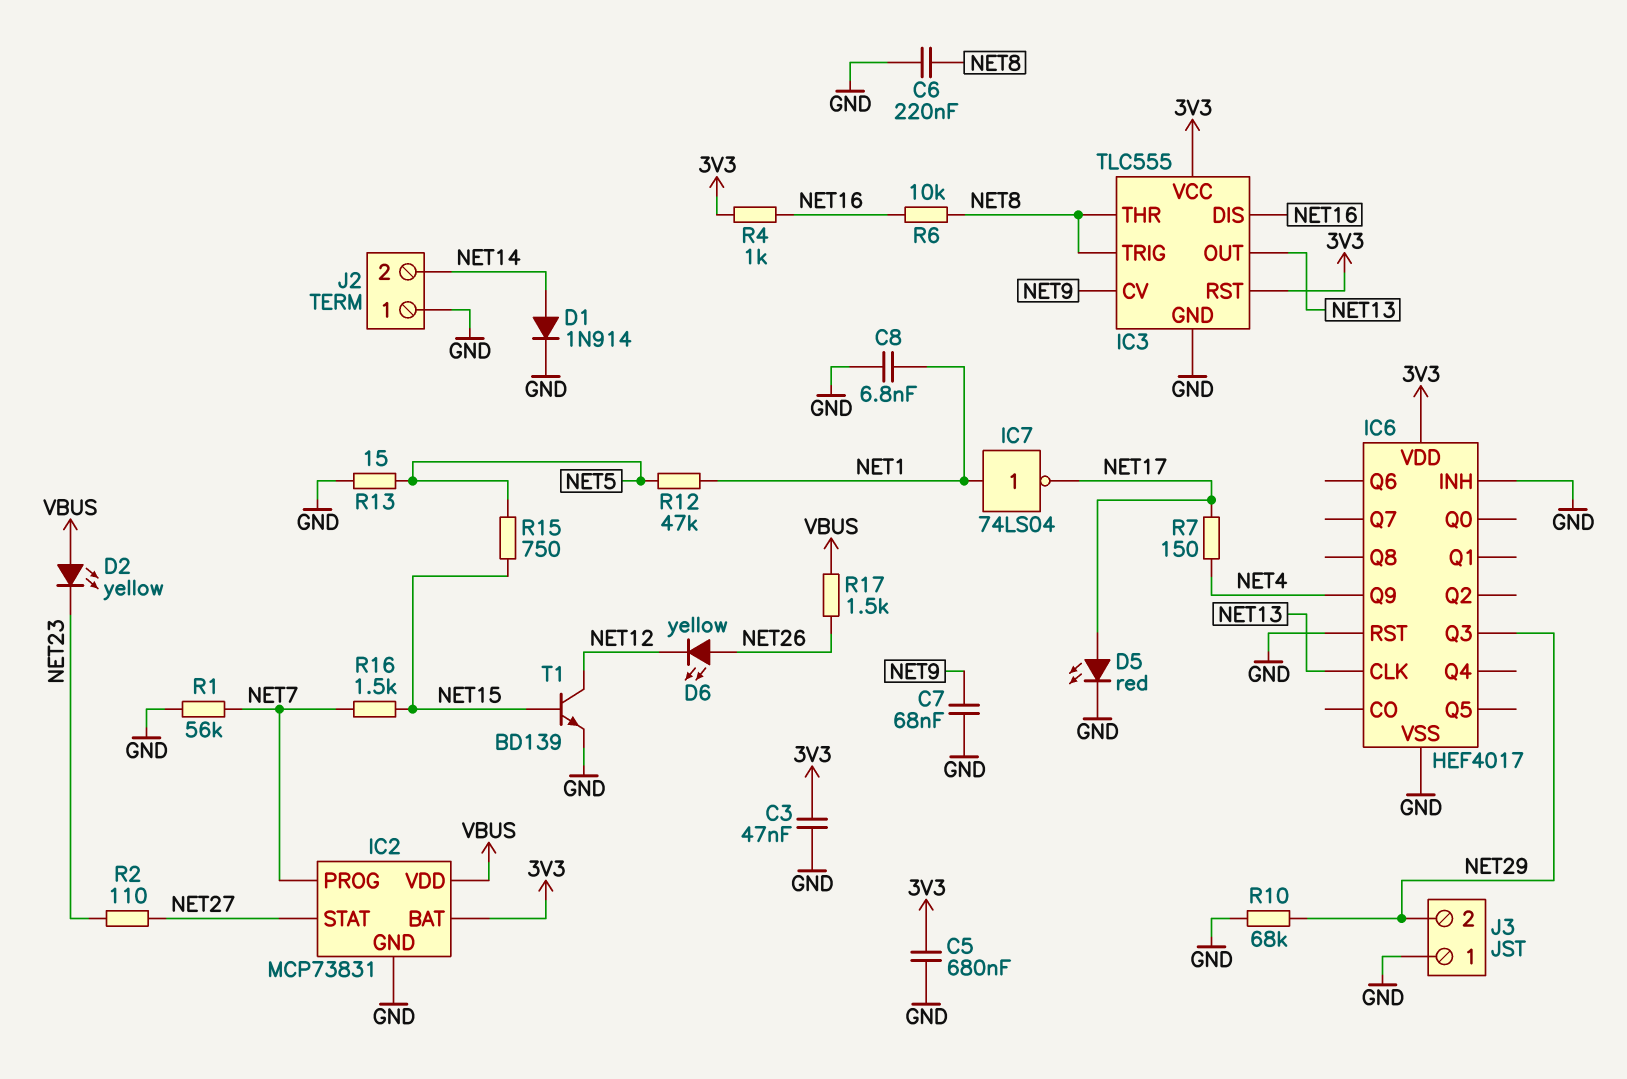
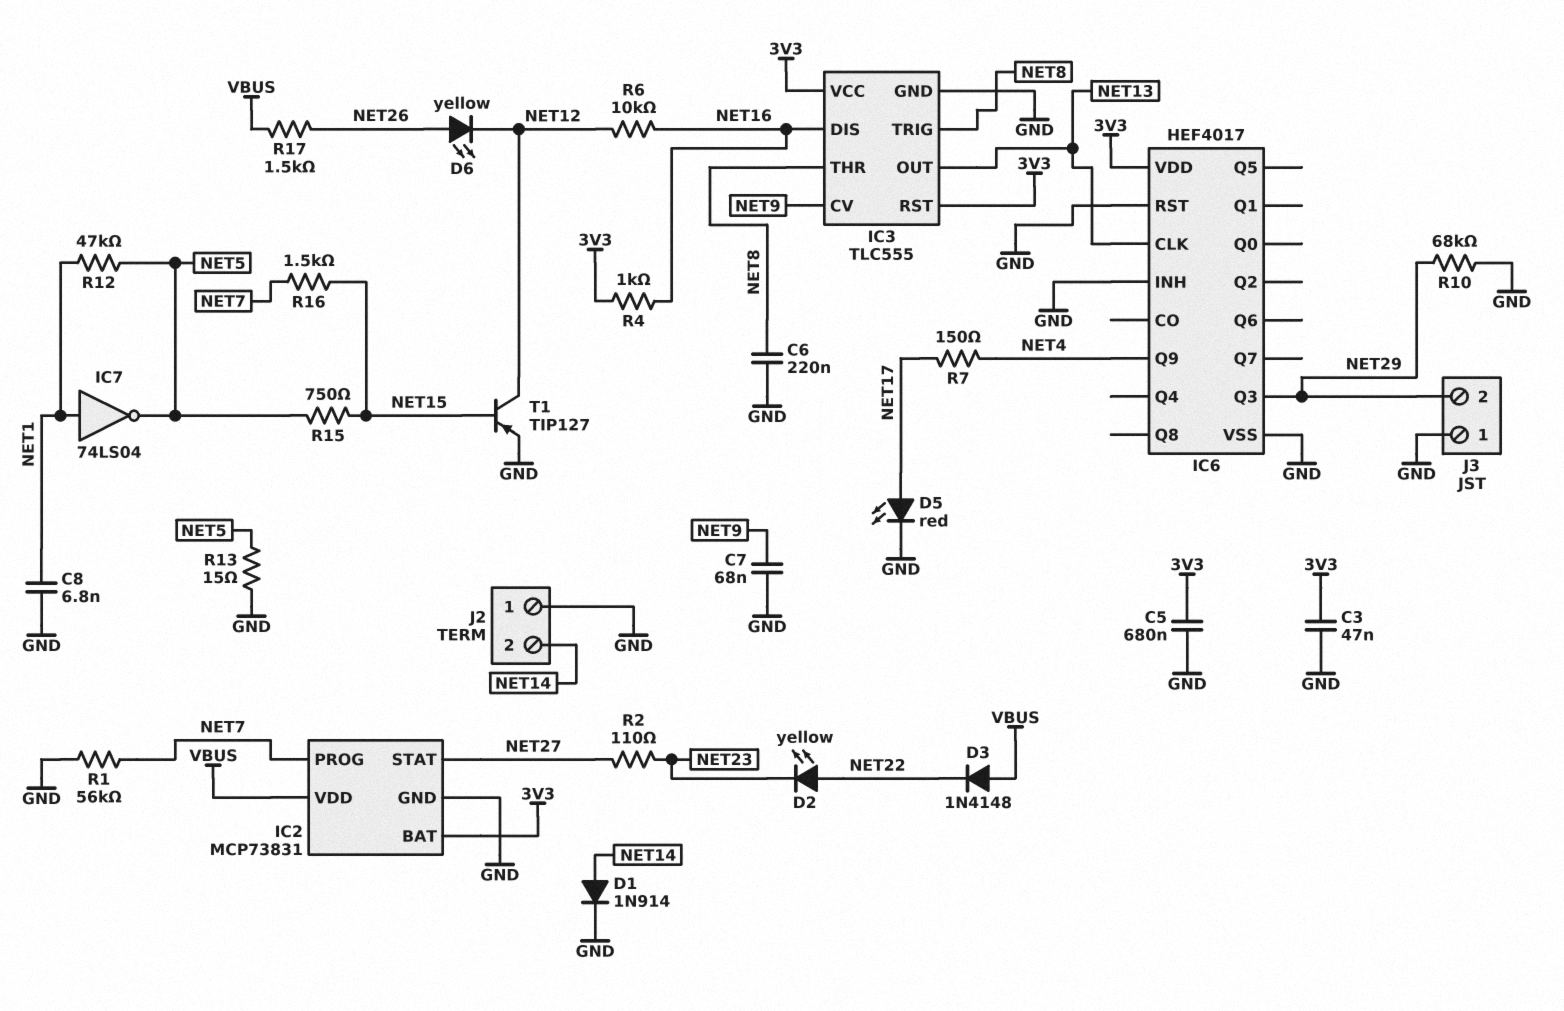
D2: LED yellow (A VBUS, K NET23) -> LED yellow (A NET22, K NET23)
D3: none -> diode 1N4148 (A VBUS, K NET22)
IC7: NOT 74LS04 (in NET1, out NET17) -> NOT 74LS04 (in NET1, out NET5)
R6: 10k (NET8, NET16) -> 10k (NET12, NET16)
T1: NPN BD139 (B NET15, C NET12, E GND) -> PNP TIP127 (B NET15, C NET12, E GND)

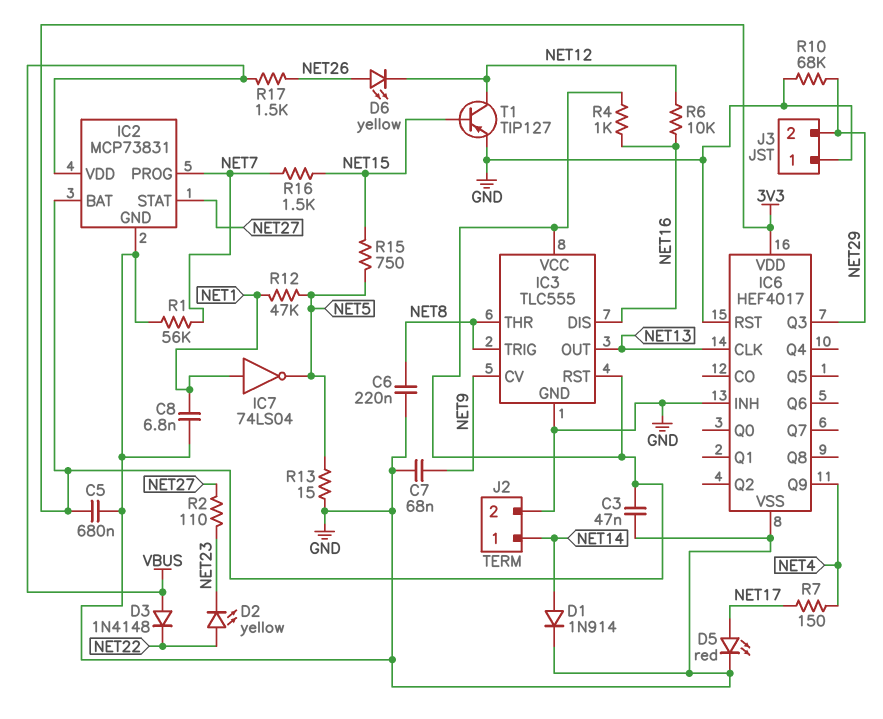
J2 pin 1: GND -> NET14
J2 pin 2: NET14 -> GND

